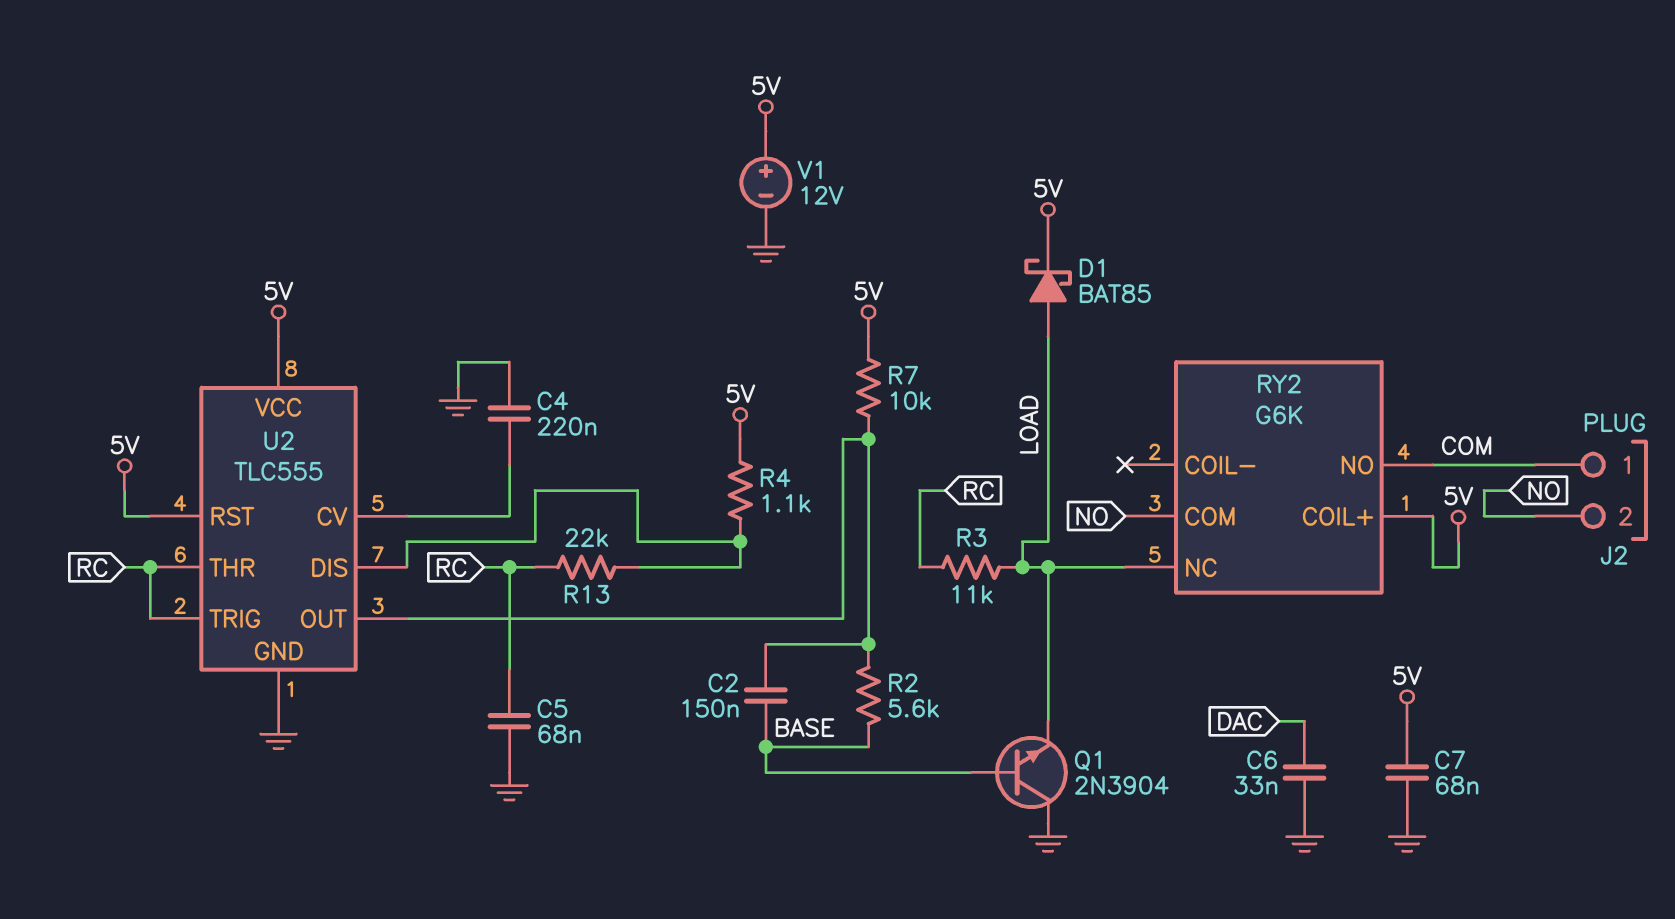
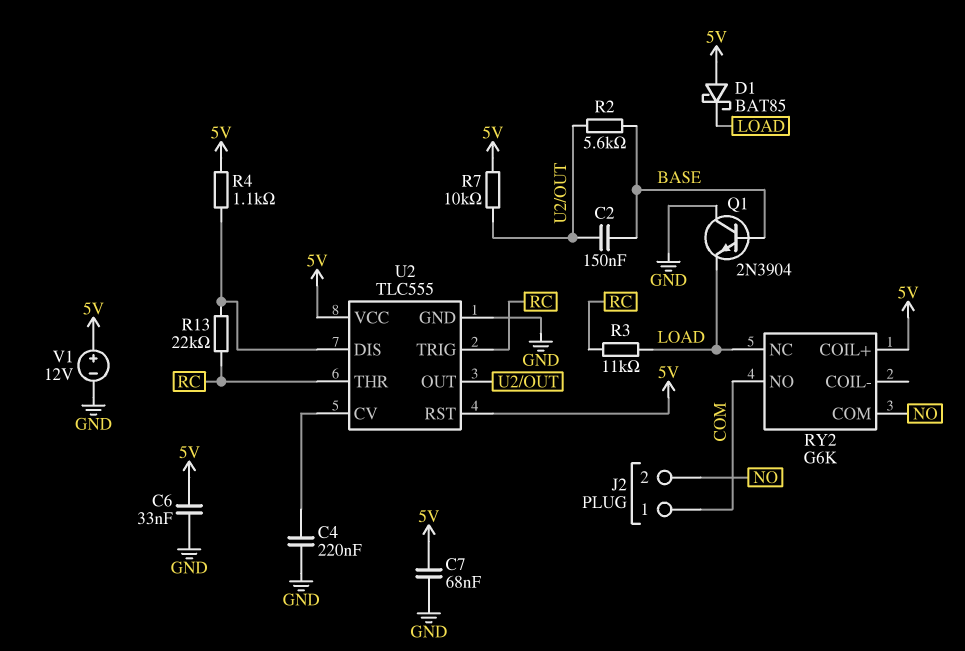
C5: 68nF (GND, RC) -> none
C6: 33nF (DAC, GND) -> 33nF (5V, GND)
D1: schottky BAT85 (A LOAD, K 5V) -> schottky BAT85 (A 5V, K LOAD)

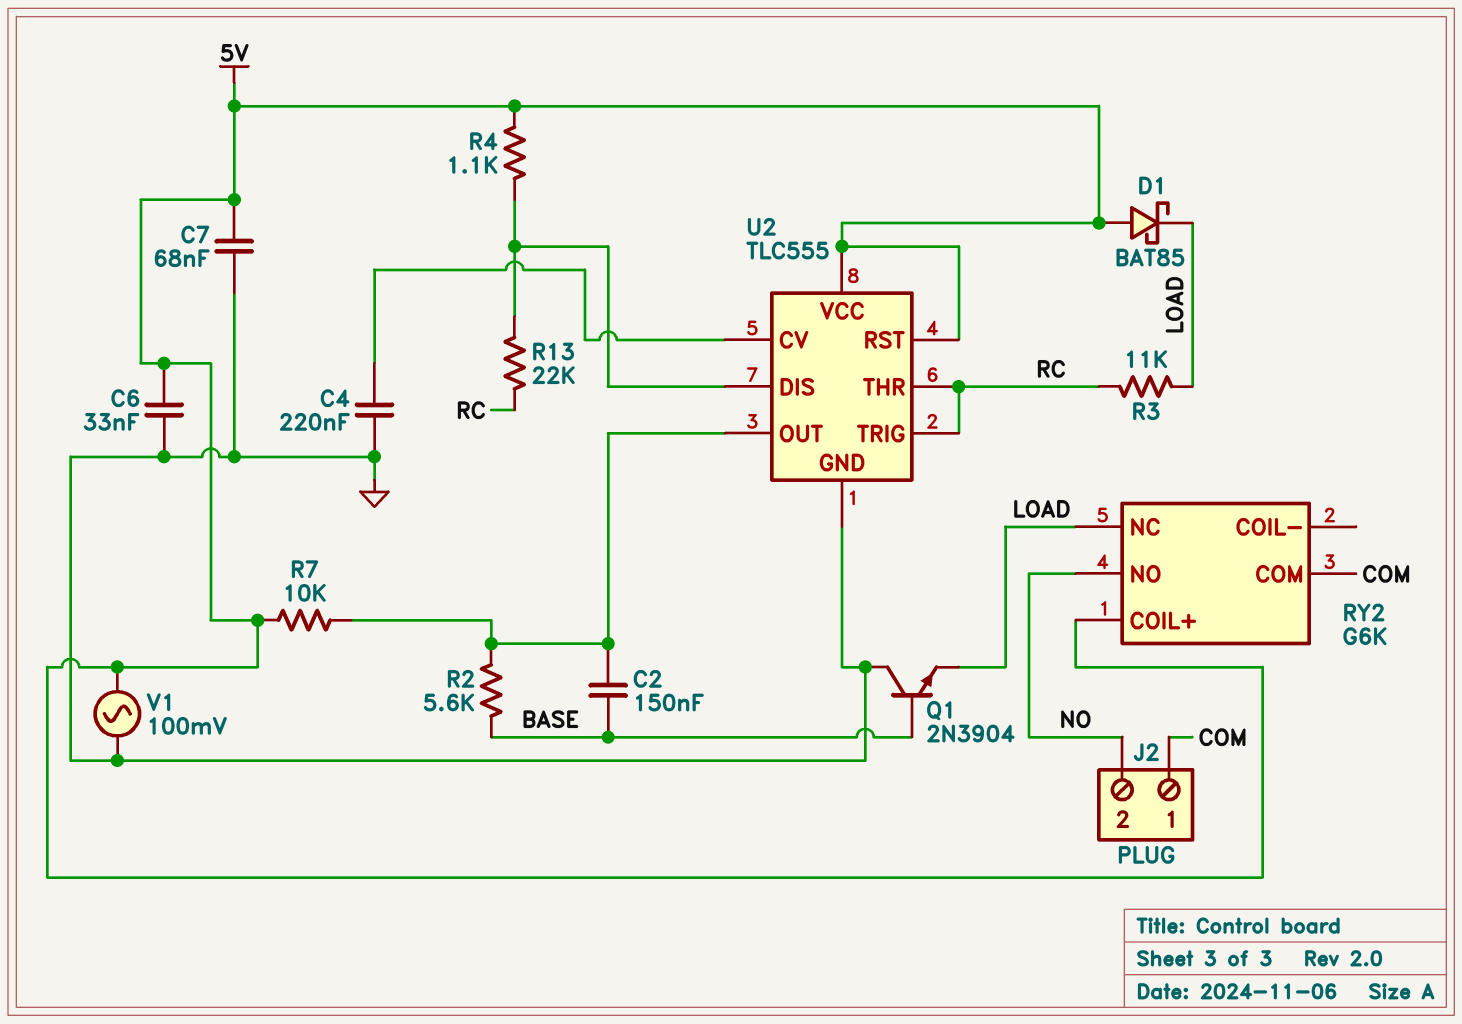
RY2 pin COM: NO -> COM
RY2 pin NO: COM -> NO
V1: 12V (plus 5V, minus GND) -> AC 100mV (5V, GND)

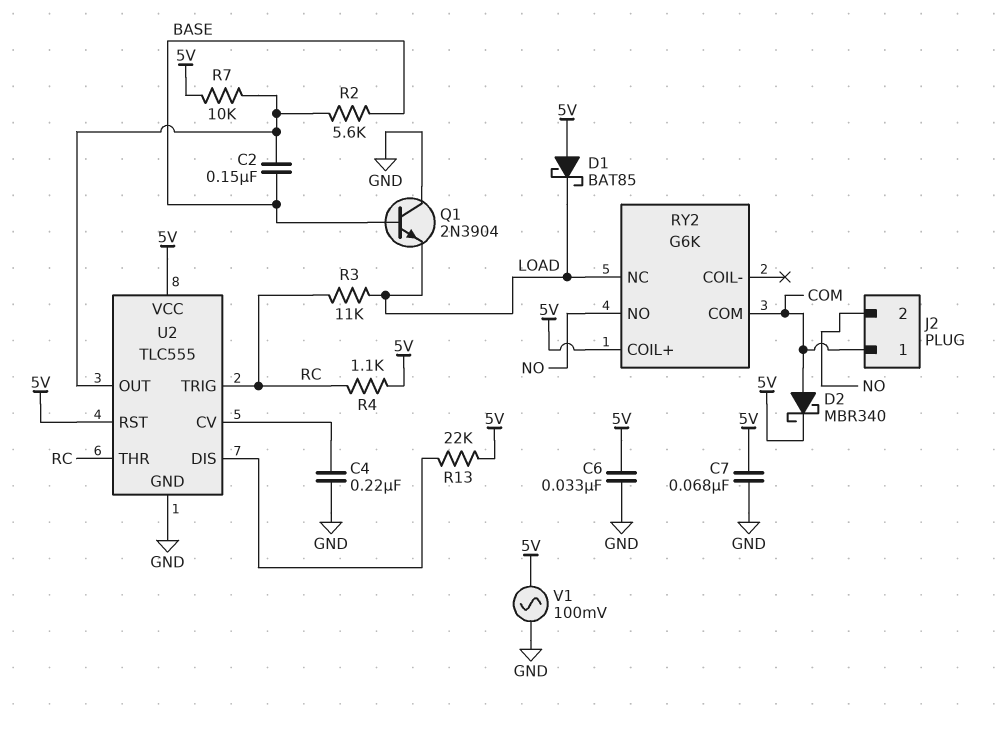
D2: none -> schottky MBR340 (A COM, K 5V)
R4: 1.1k (5V, U2/DIS) -> 1.1k (5V, RC)
R13: 22k (RC, U2/DIS) -> 22k (5V, U2/DIS)

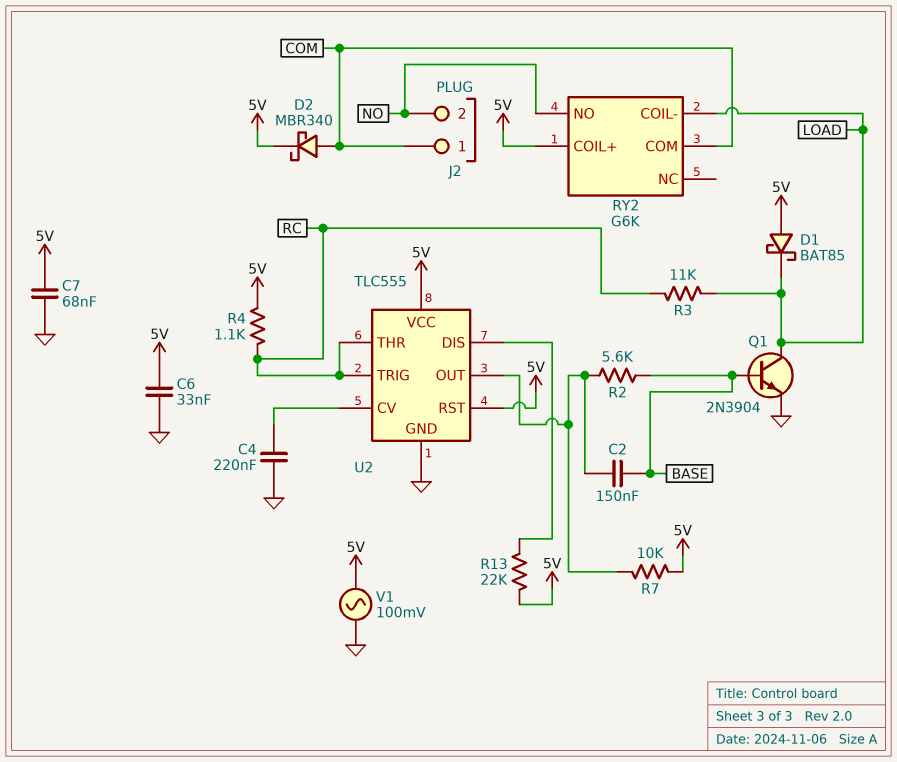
Q1: NPN 2N3904 (B BASE, C GND, E LOAD) -> NPN 2N3904 (B BASE, C LOAD, E GND)
RY2 pin COIL-: none -> LOAD
RY2 pin NC: LOAD -> none

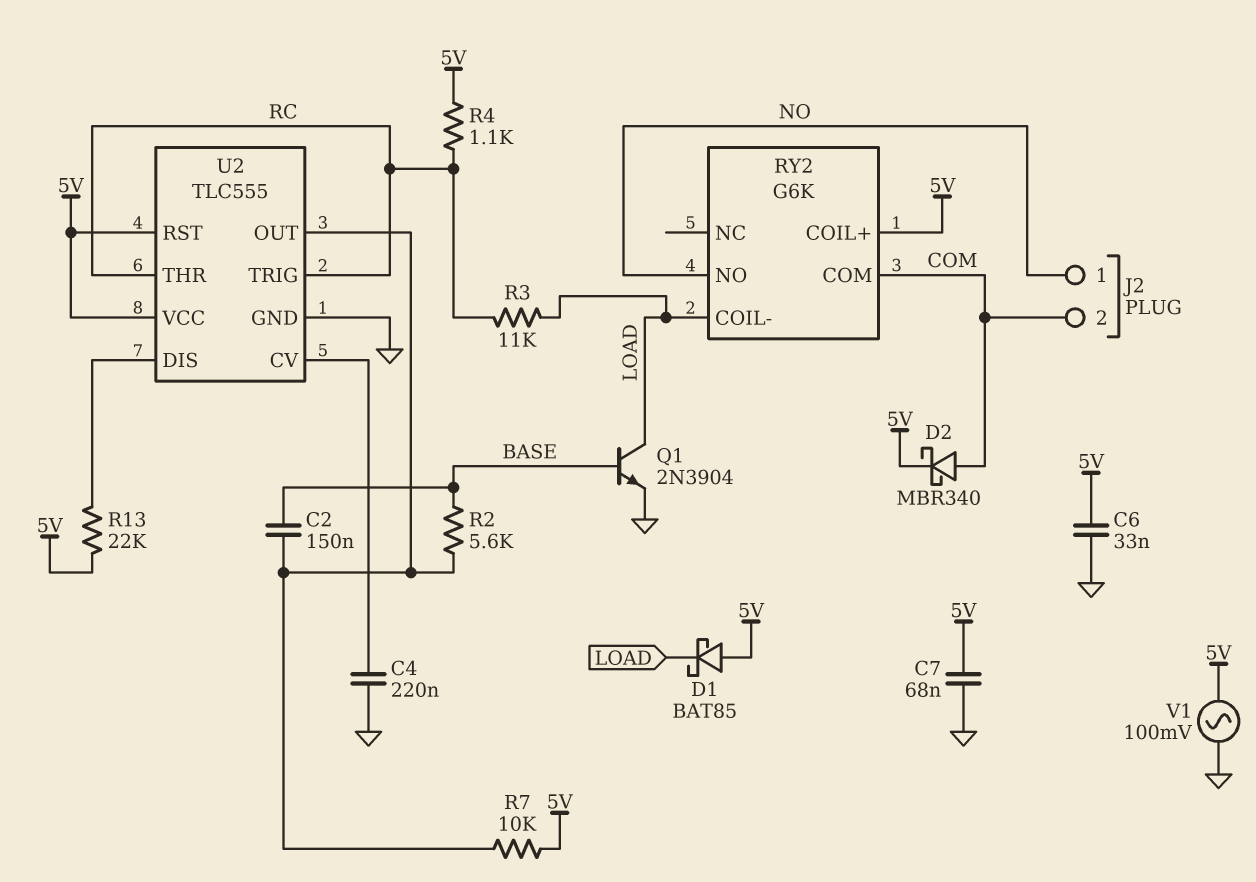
J2 pin 1: COM -> NO
J2 pin 2: NO -> COM

